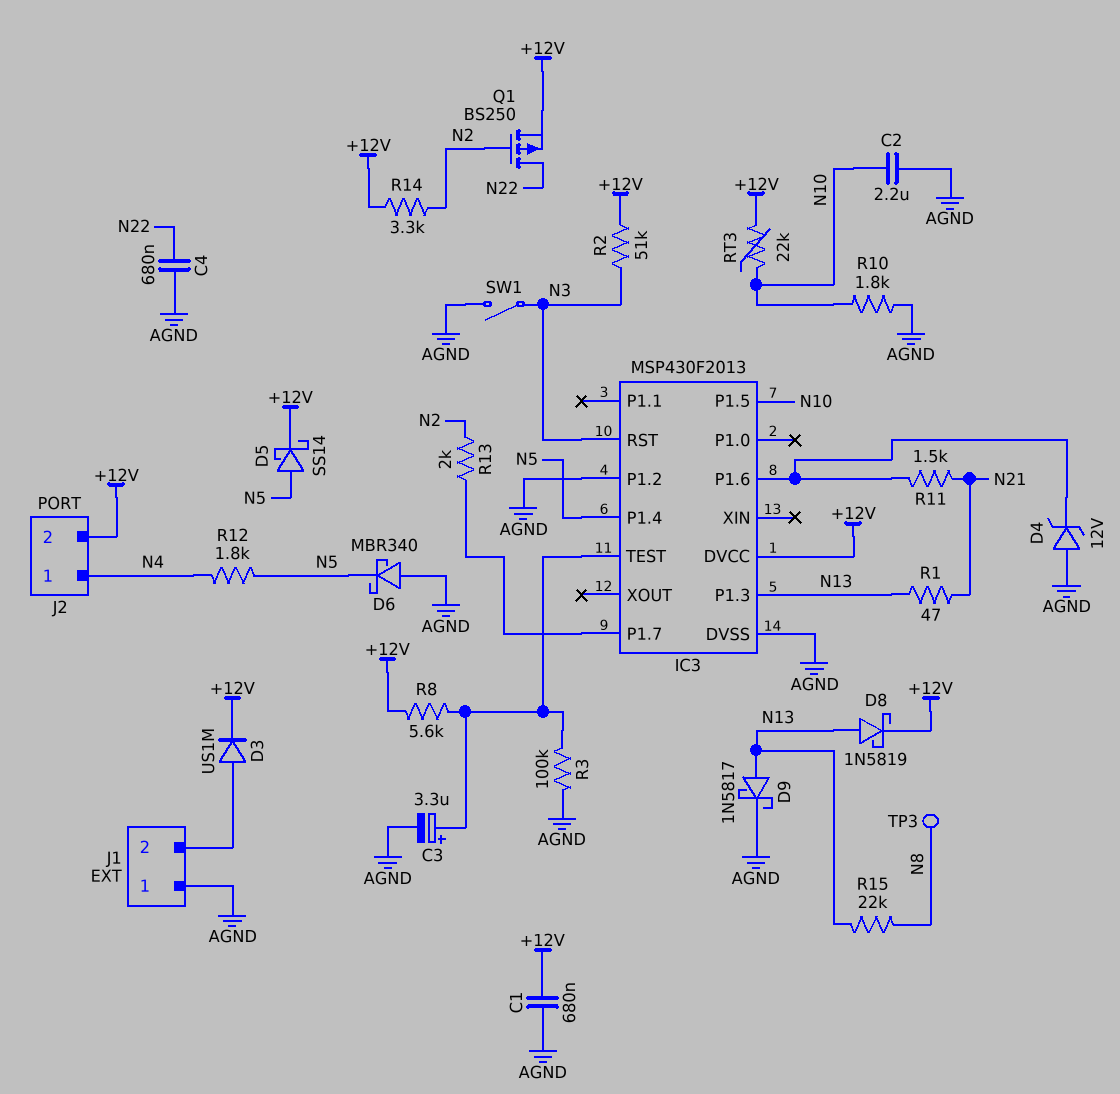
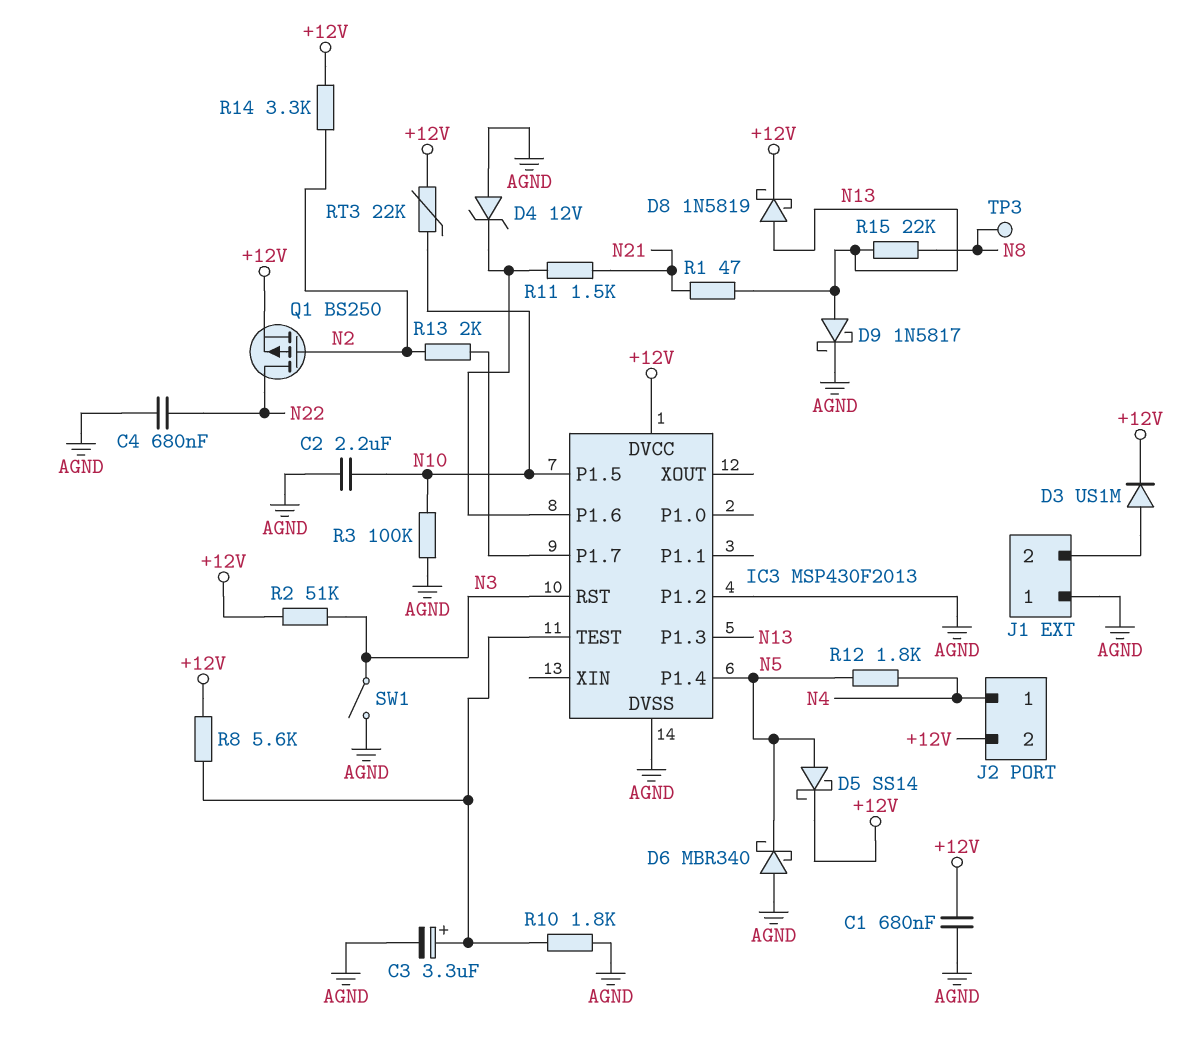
R3: 100k (AGND, IC3/TEST) -> 100k (AGND, N10)
R10: 1.8k (AGND, N10) -> 1.8k (AGND, IC3/TEST)

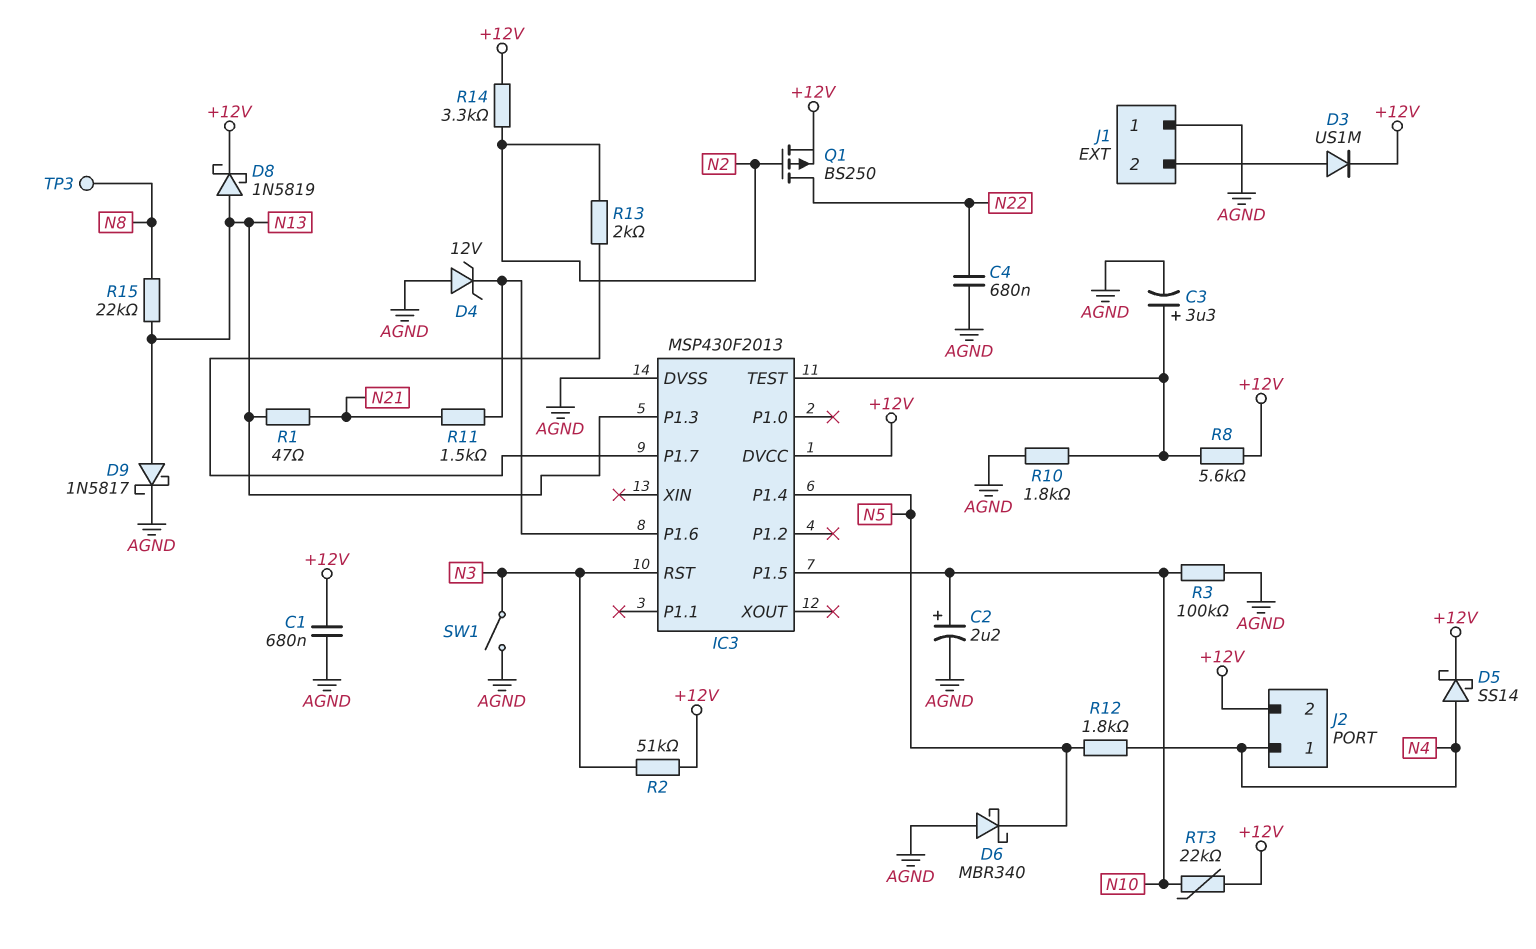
C2: 2.2uF (AGND, N10) -> 2.2uF (plus N10, minus AGND)
D5: schottky SS14 (A N5, K +12V) -> schottky SS14 (A N4, K +12V)
IC3 pin P1.2: AGND -> none

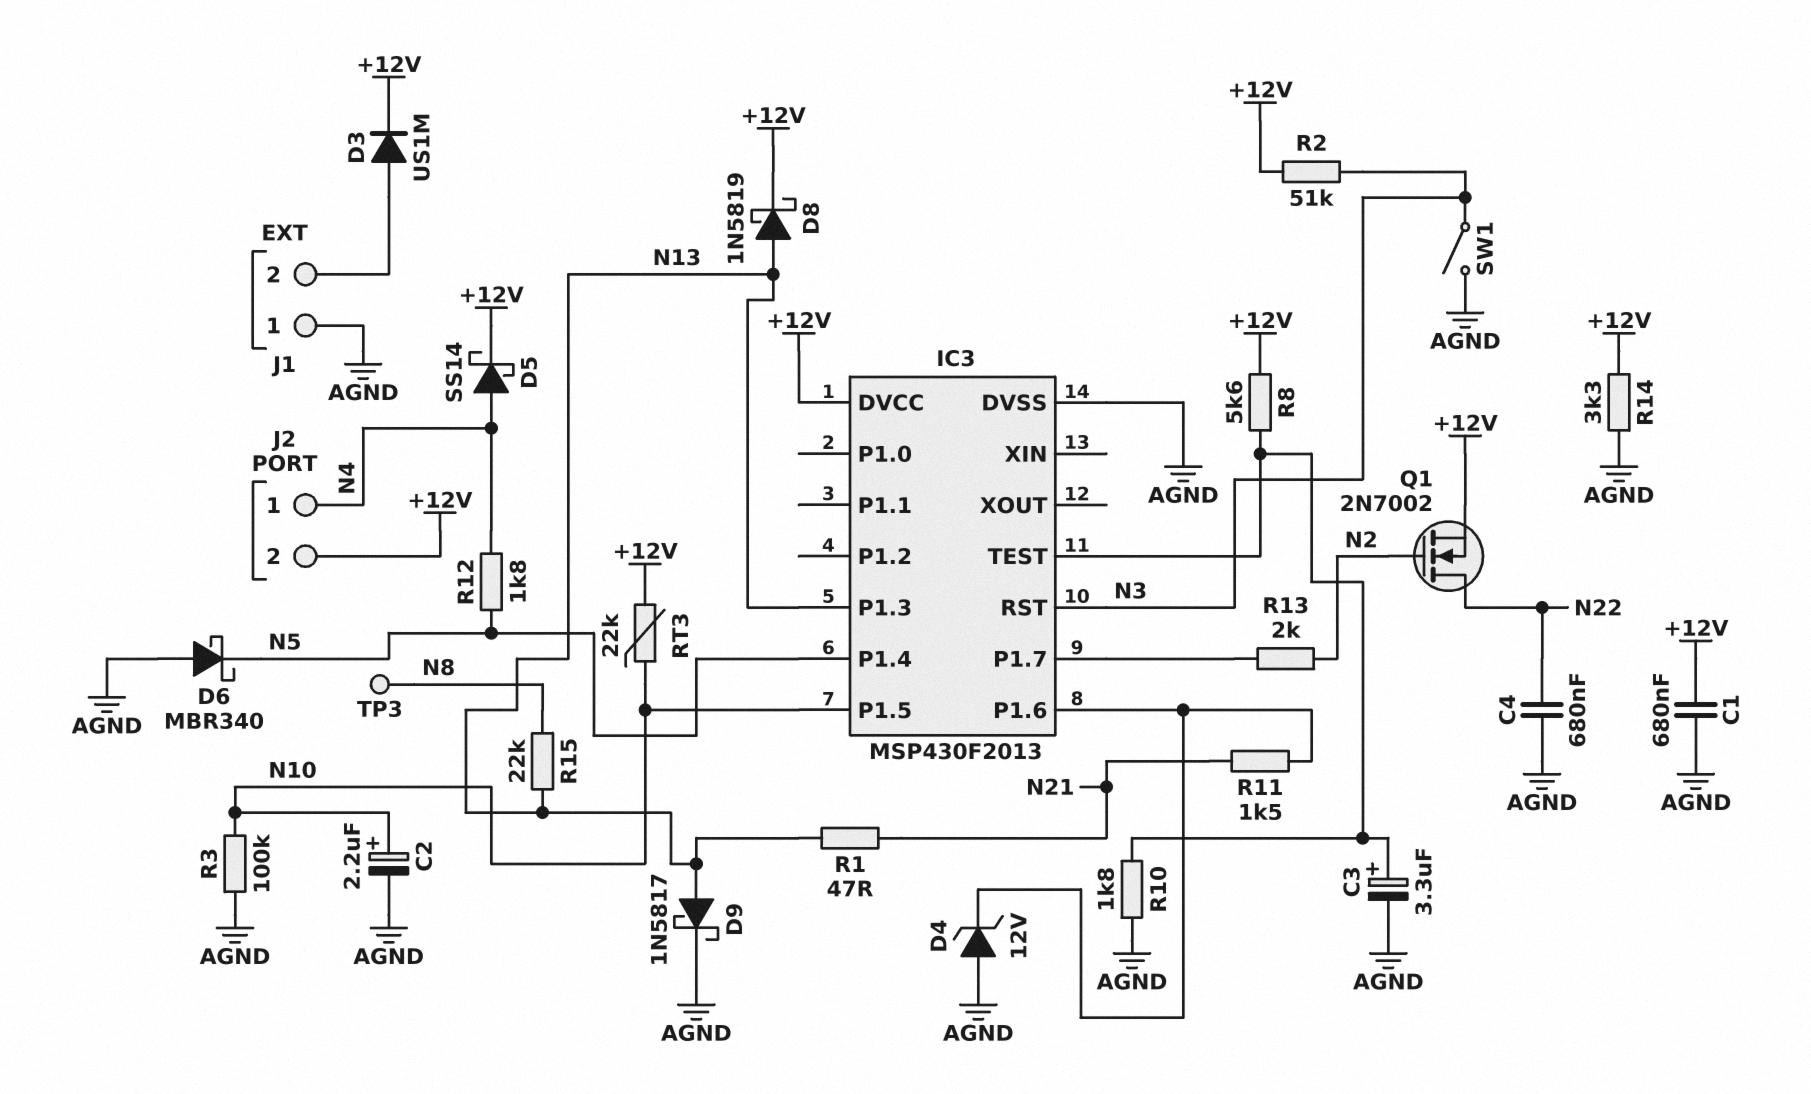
Q1: PMOS BS250 (G N2, D N22, S +12V) -> NMOS 2N7002 (G N2, D N22, S +12V)
R14: 3.3k (+12V, N2) -> 3.3k (+12V, AGND)

